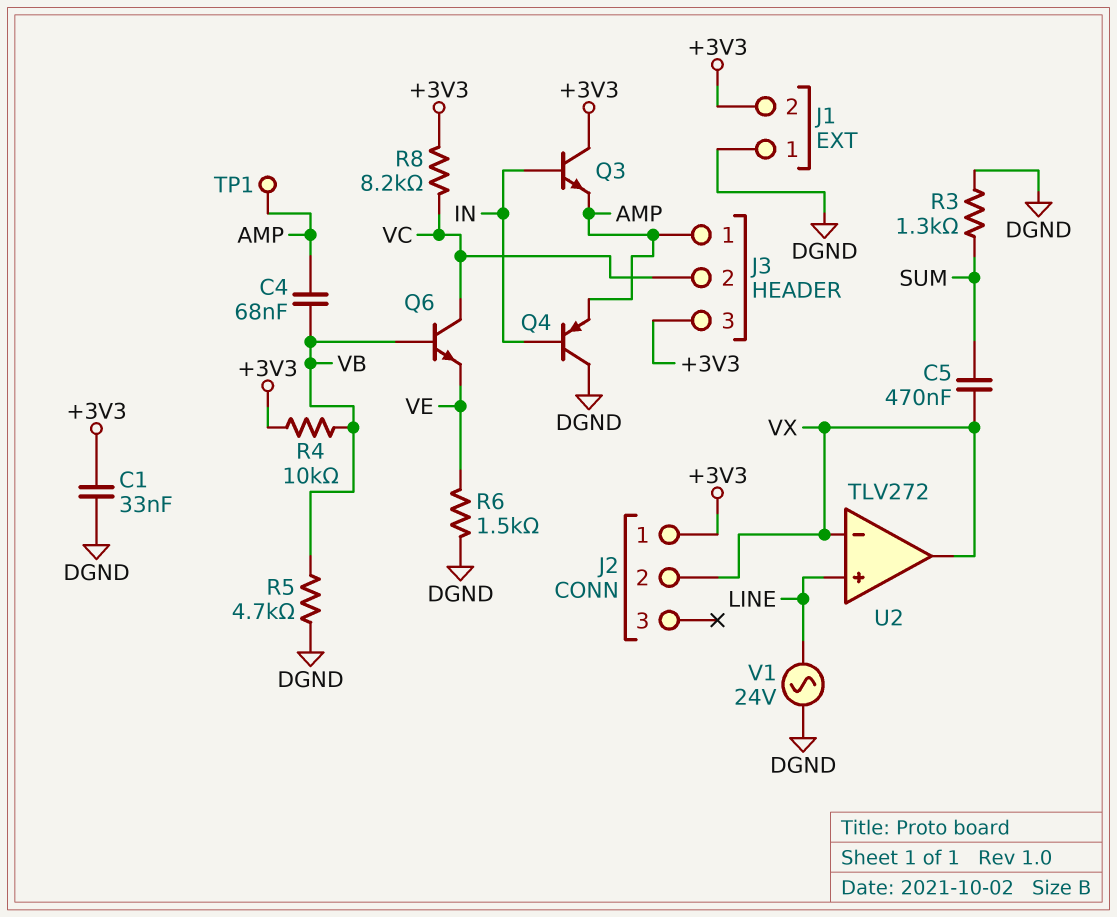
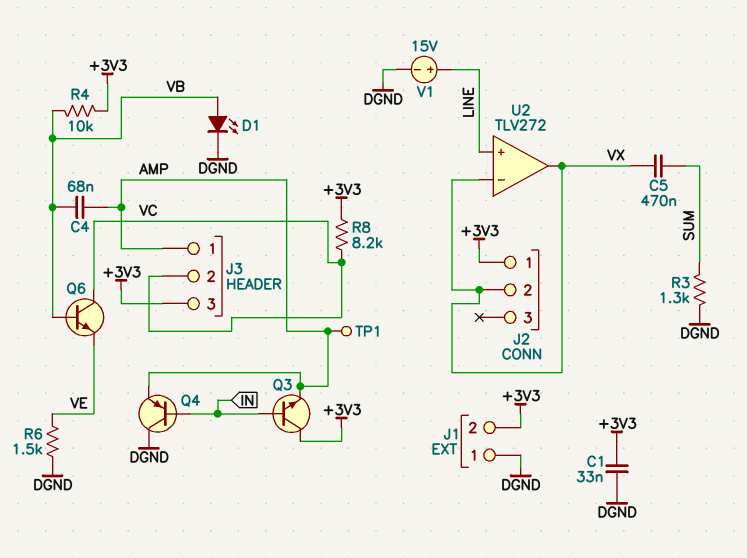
D1: none -> LED (A VB, K DGND)
R5: 4.7k (DGND, VB) -> none
V1: AC 24V (DGND, LINE) -> 15V (plus LINE, minus DGND)

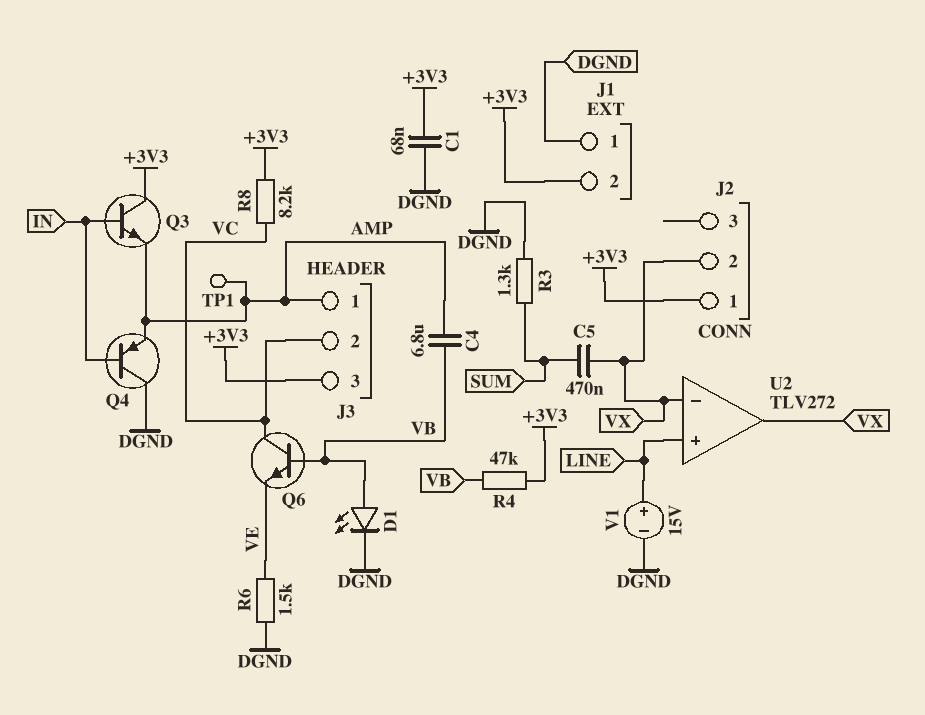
C1: 33nF (+3V3, DGND) -> 68nF (+3V3, DGND)
C4: 68nF (AMP, VB) -> 6.8uF (AMP, VB)
R4: 10k (+3V3, VB) -> 47k (+3V3, VB)

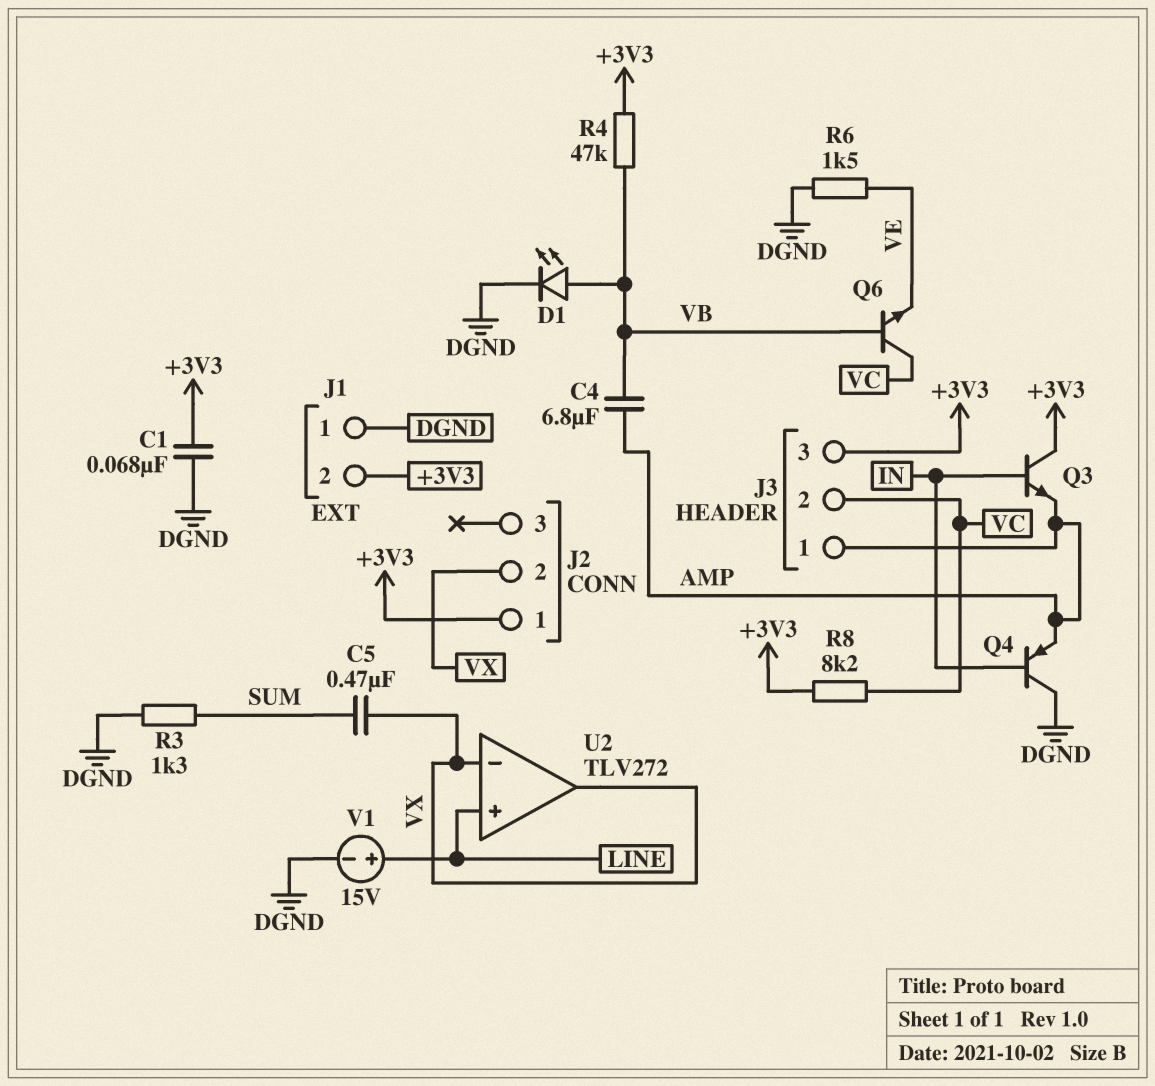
TP1: test point (AMP) -> none

